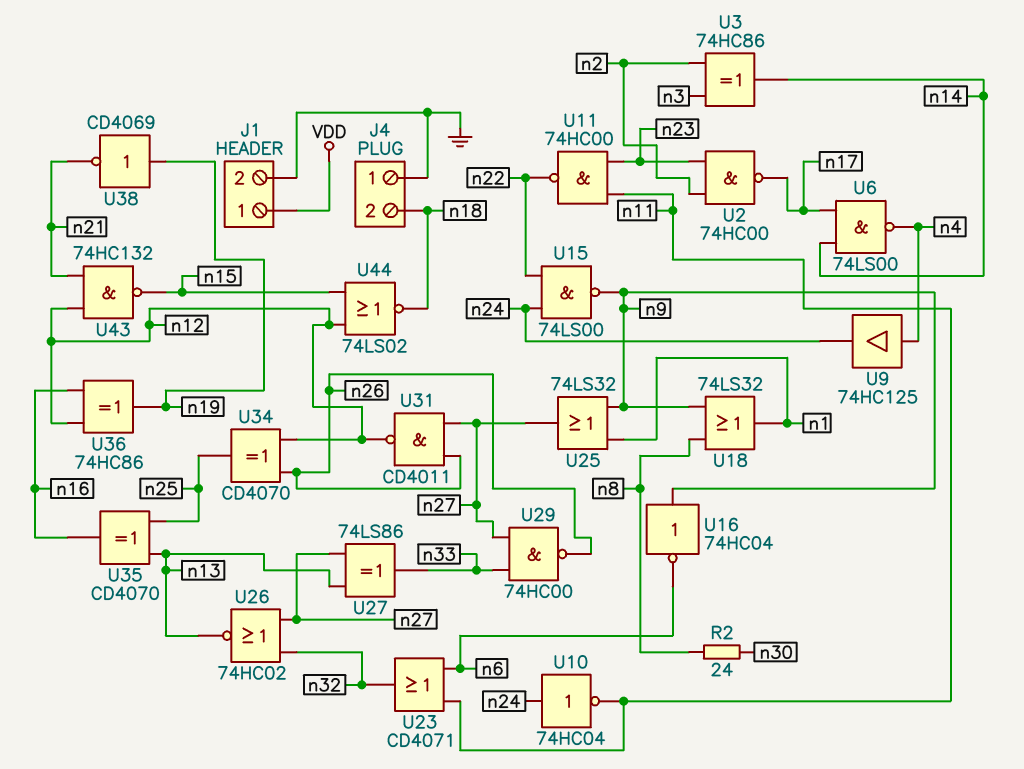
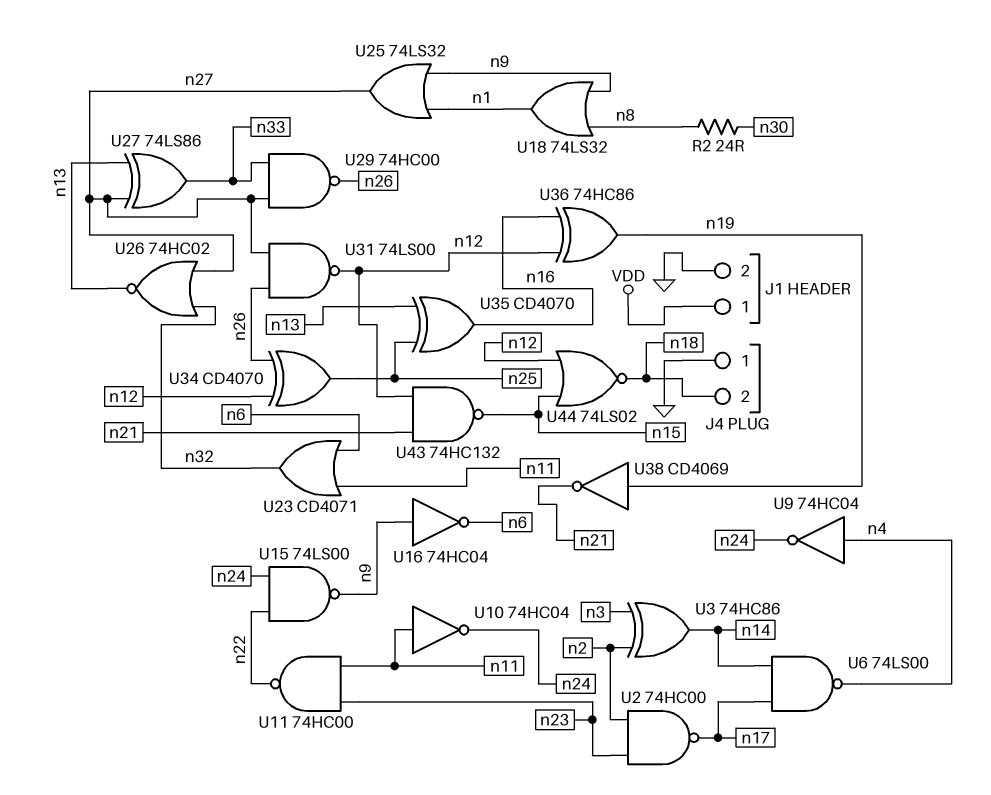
U9: buffer 74HC125 (in n4, out n24) -> NOT 74HC04 (in n4, out n24)
U10: NOT 74HC04 (in n24, out n11) -> NOT 74HC04 (in n11, out n24)
U31: NAND CD4011 (in n26, in n27, out n12) -> NAND 74LS00 (in n26, in n27, out n12)

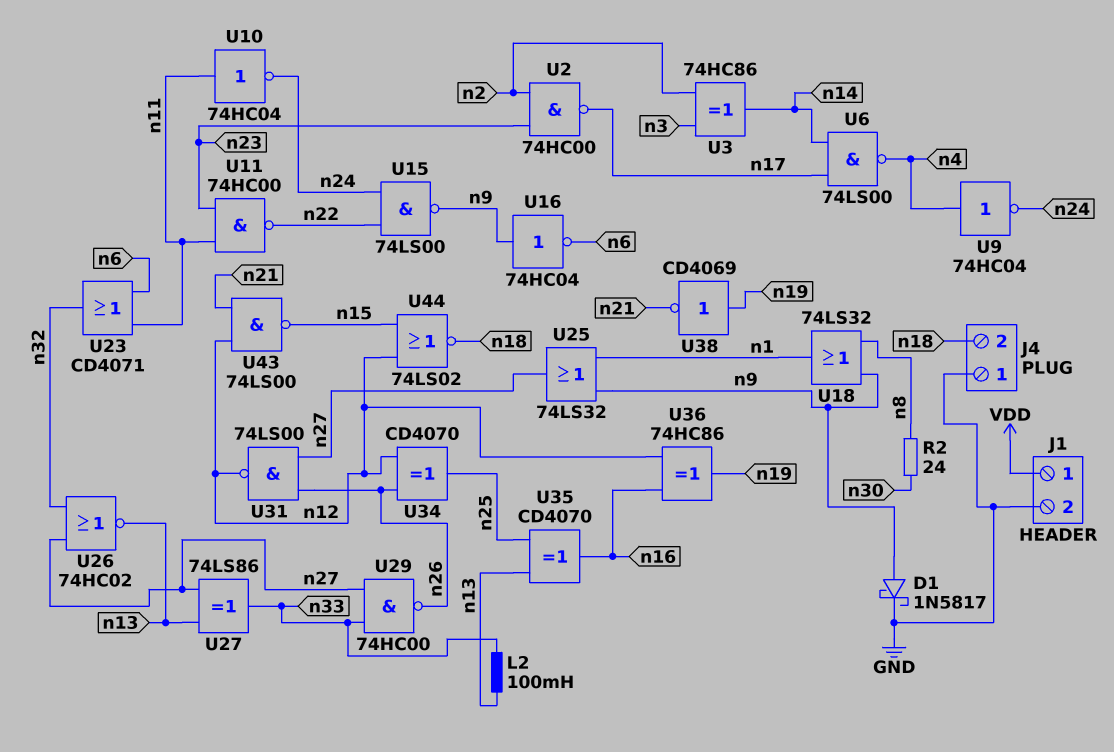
D1: none -> schottky 1N5817 (A n9, K GND)
L2: none -> 100mH (n13, n33)
U43: NAND 74HC132 (in n12, in n21, out n15) -> NAND 74LS00 (in n12, in n21, out n15)

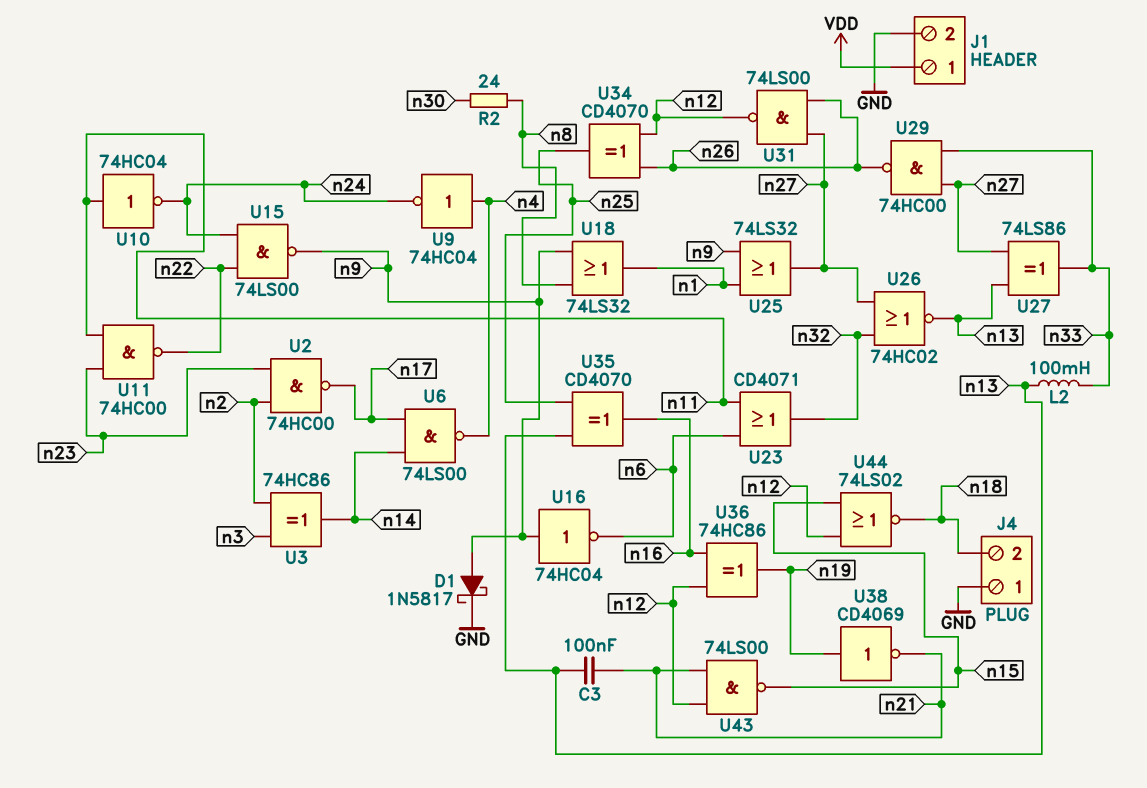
C3: none -> 100nF (n13, n21)

